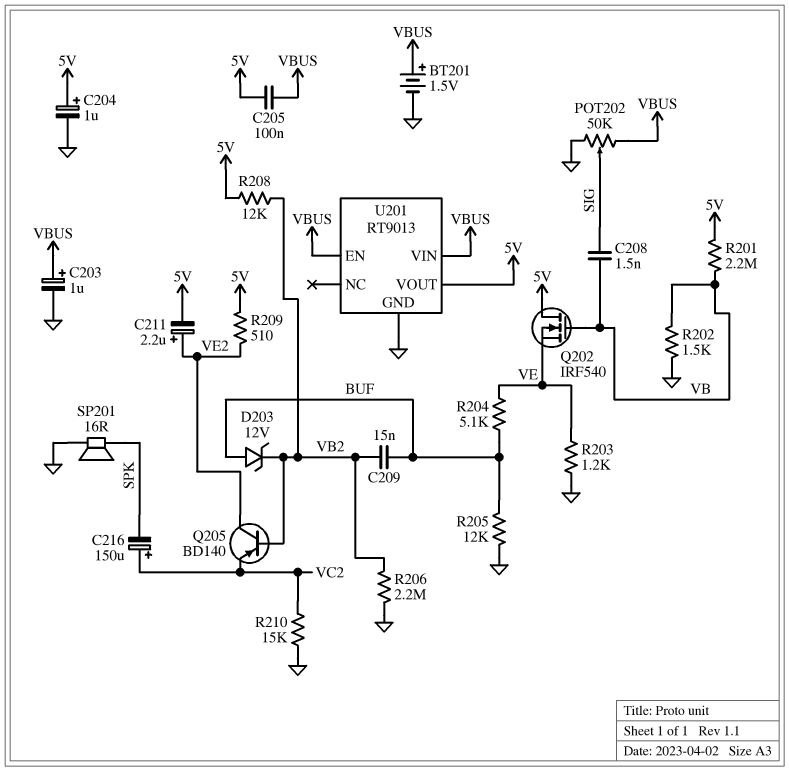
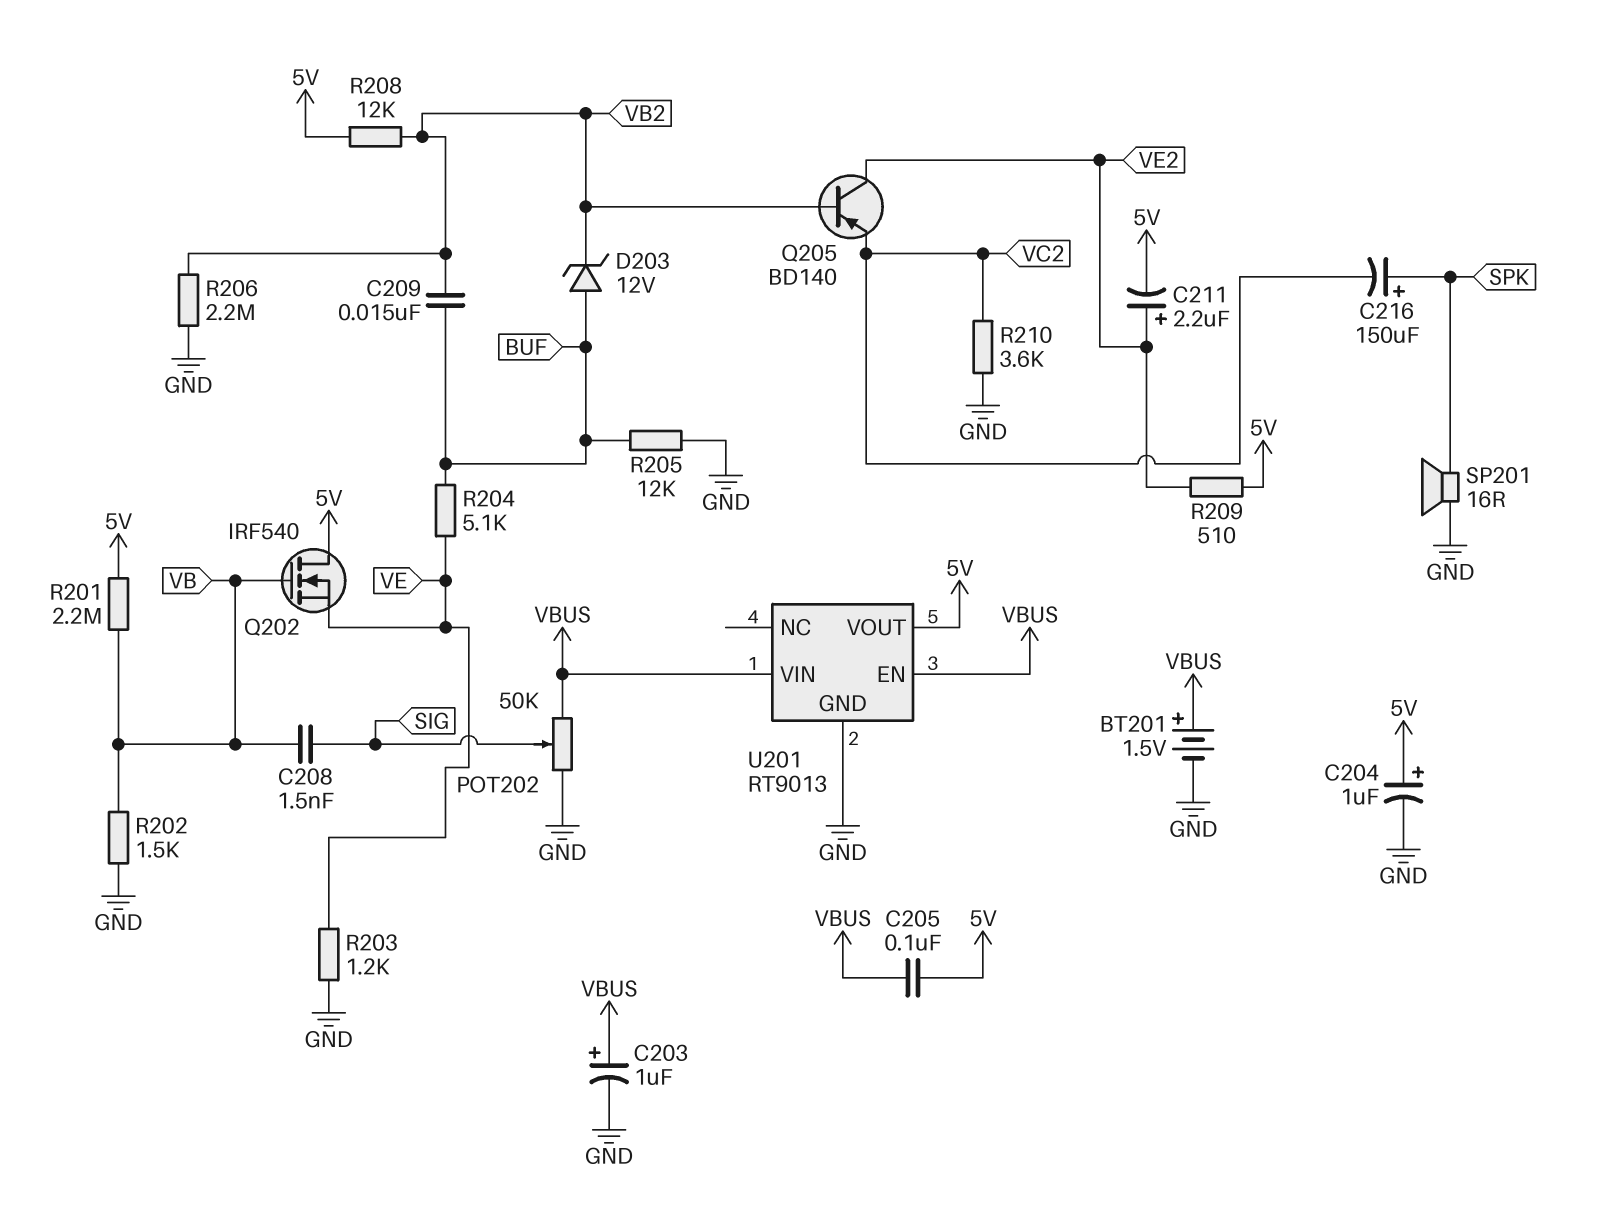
C216: 150uF (plus VC2, minus SPK) -> 150uF (plus SPK, minus VC2)
R210: 15k (GND, VC2) -> 3.6k (GND, VC2)

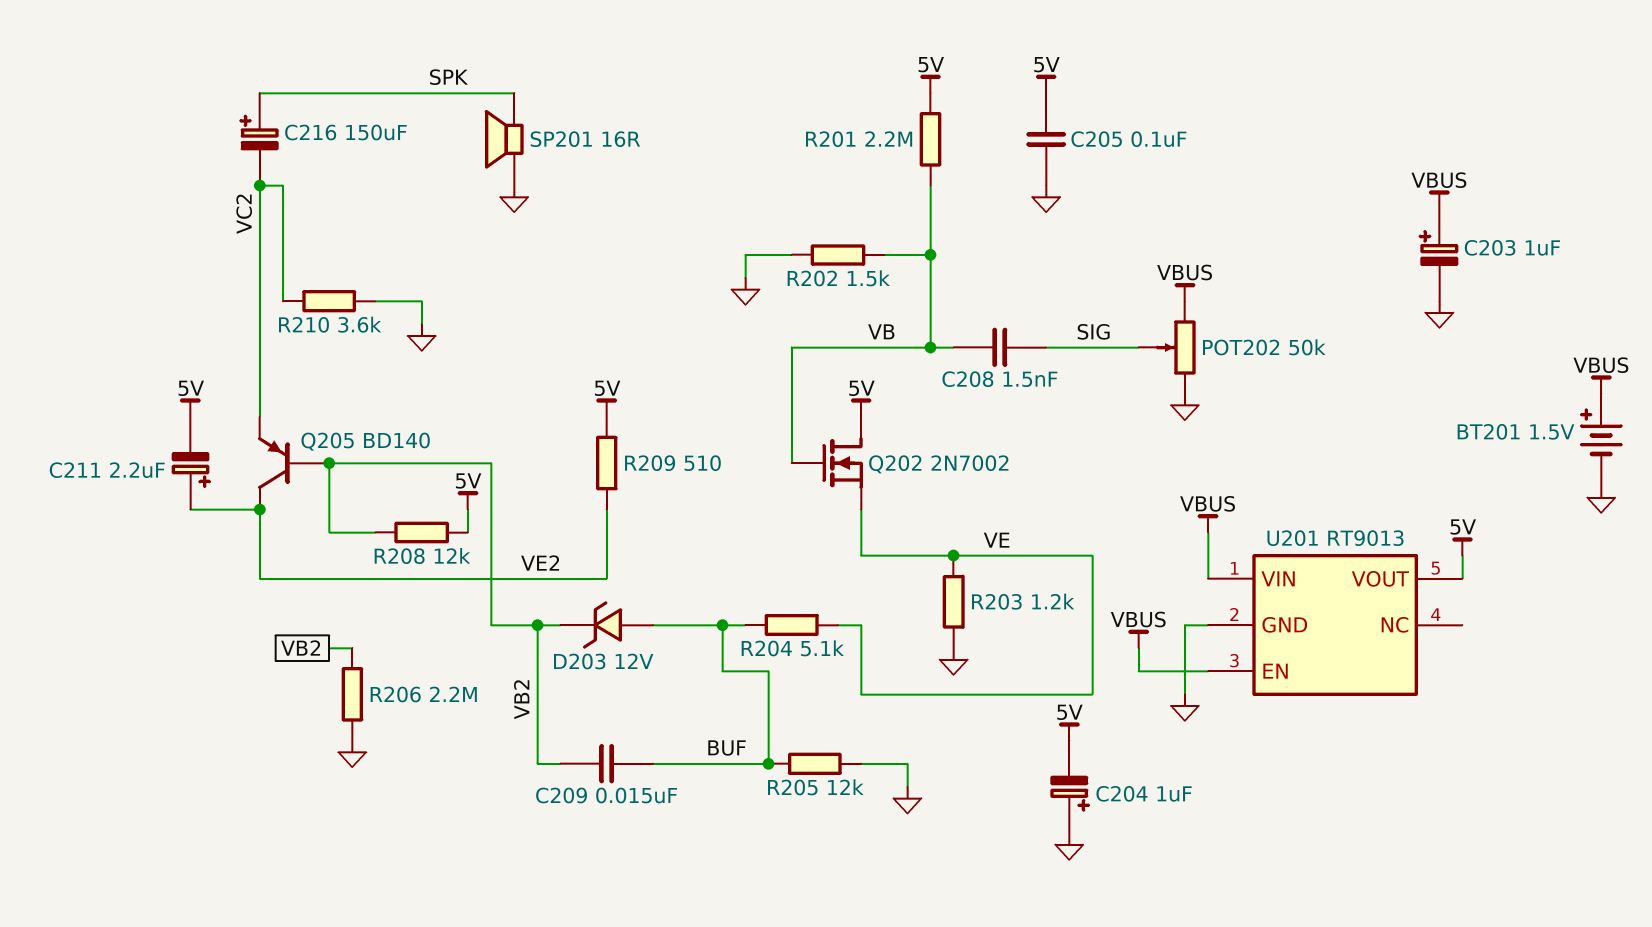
C204: 1uF (plus 5V, minus GND) -> 1uF (plus GND, minus 5V)
C205: 100nF (5V, VBUS) -> 100nF (5V, GND)
Q202: NMOS IRF540 (G VB, D 5V, S VE) -> NMOS 2N7002 (G VB, D 5V, S VE)

